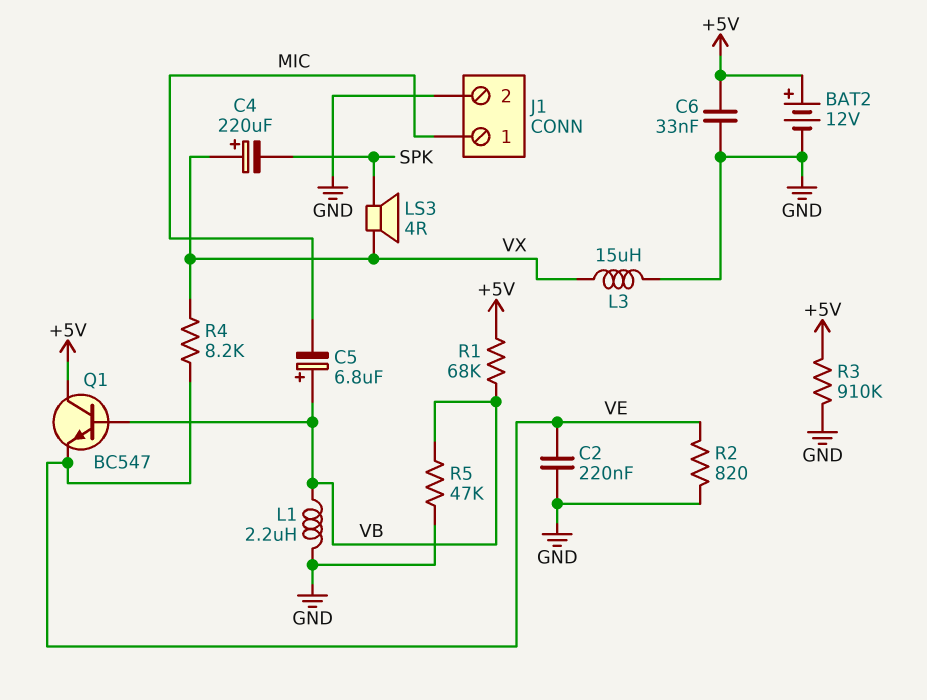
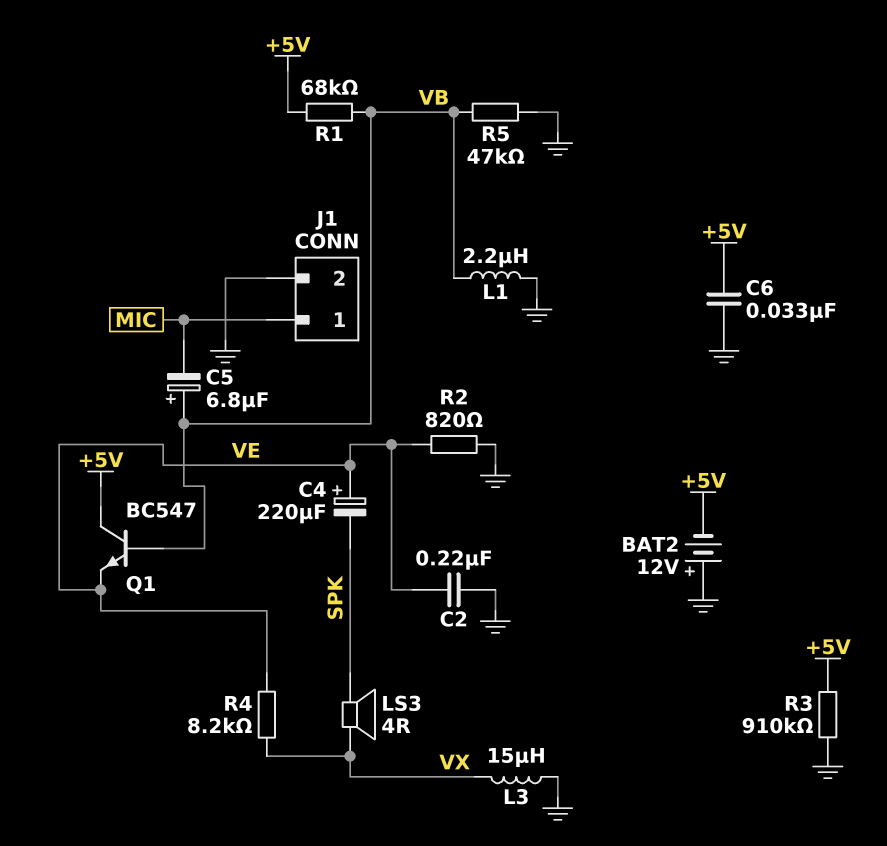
BAT2: 12V (plus +5V, minus GND) -> 12V (plus GND, minus +5V)
C4: 220uF (plus VX, minus SPK) -> 220uF (plus VE, minus SPK)

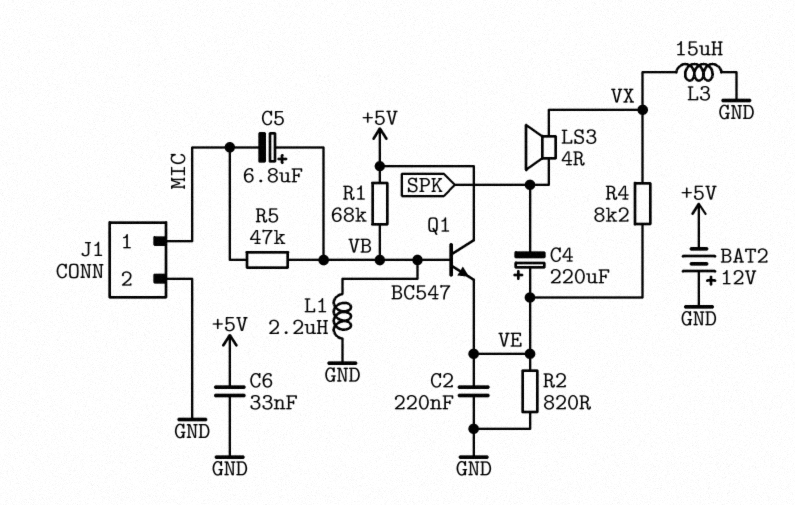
R3: 910k (+5V, GND) -> none
R5: 47k (GND, VB) -> 47k (MIC, VB)

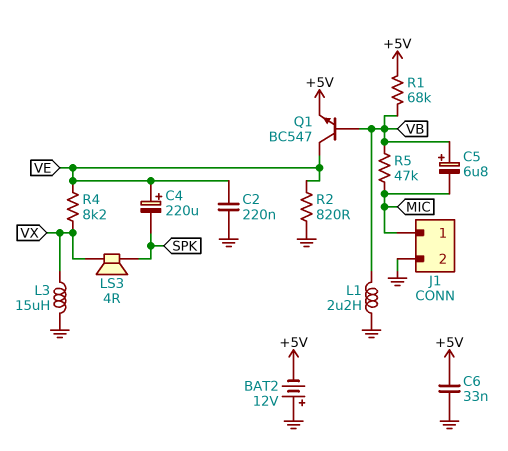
Q1: NPN BC547 (B VB, C +5V, E VE) -> NPN BC547 (B VB, C VE, E +5V)

